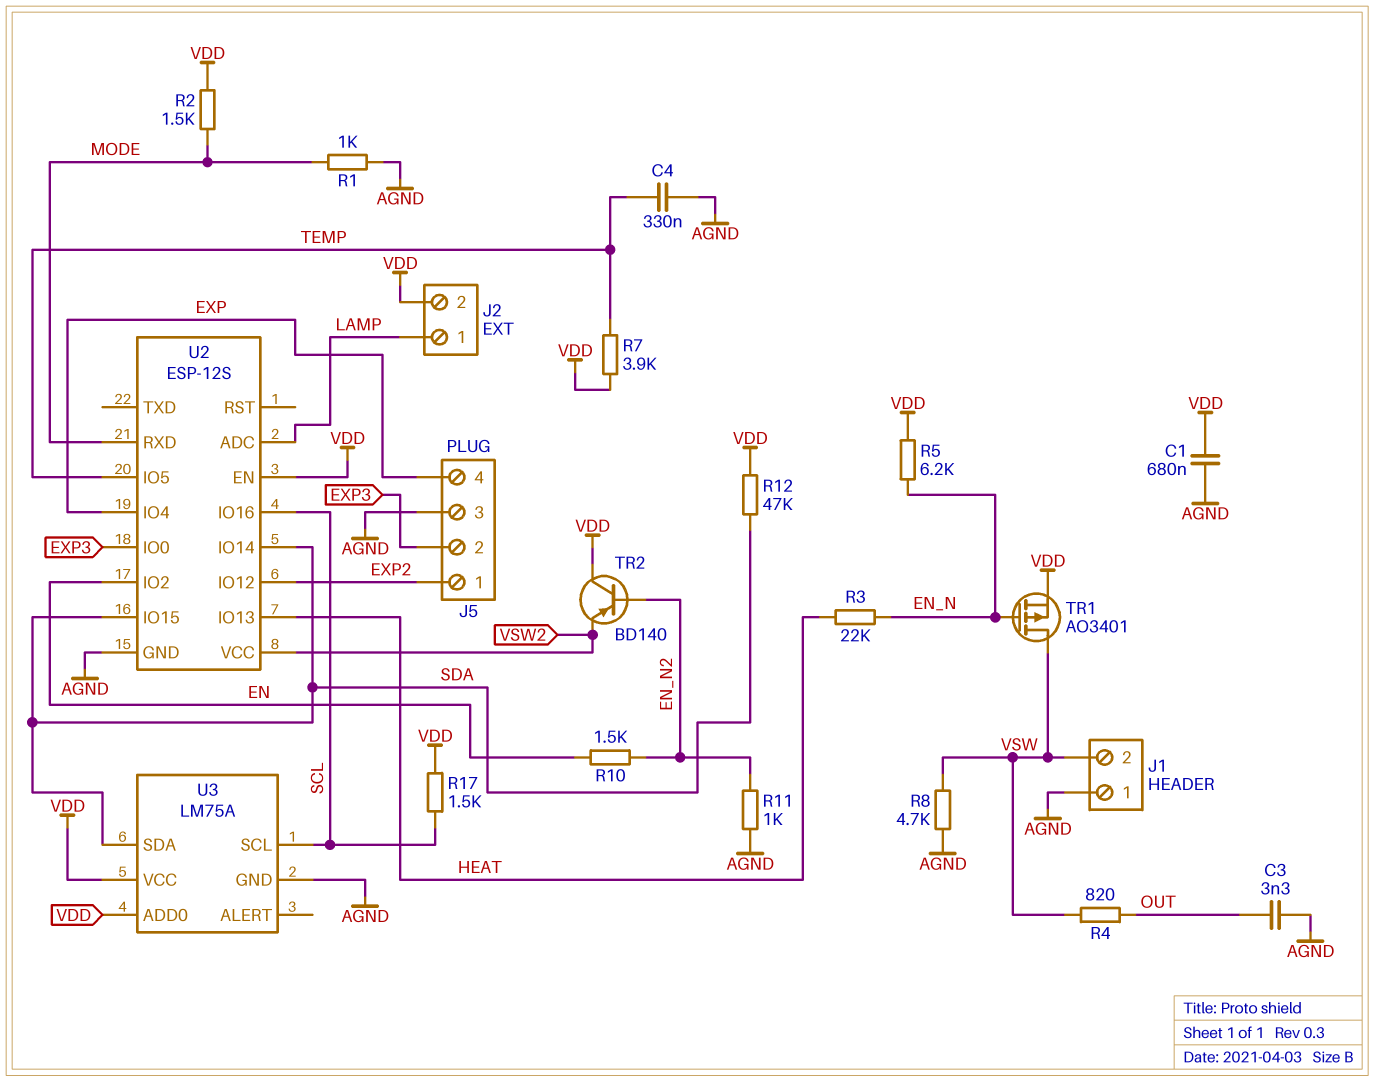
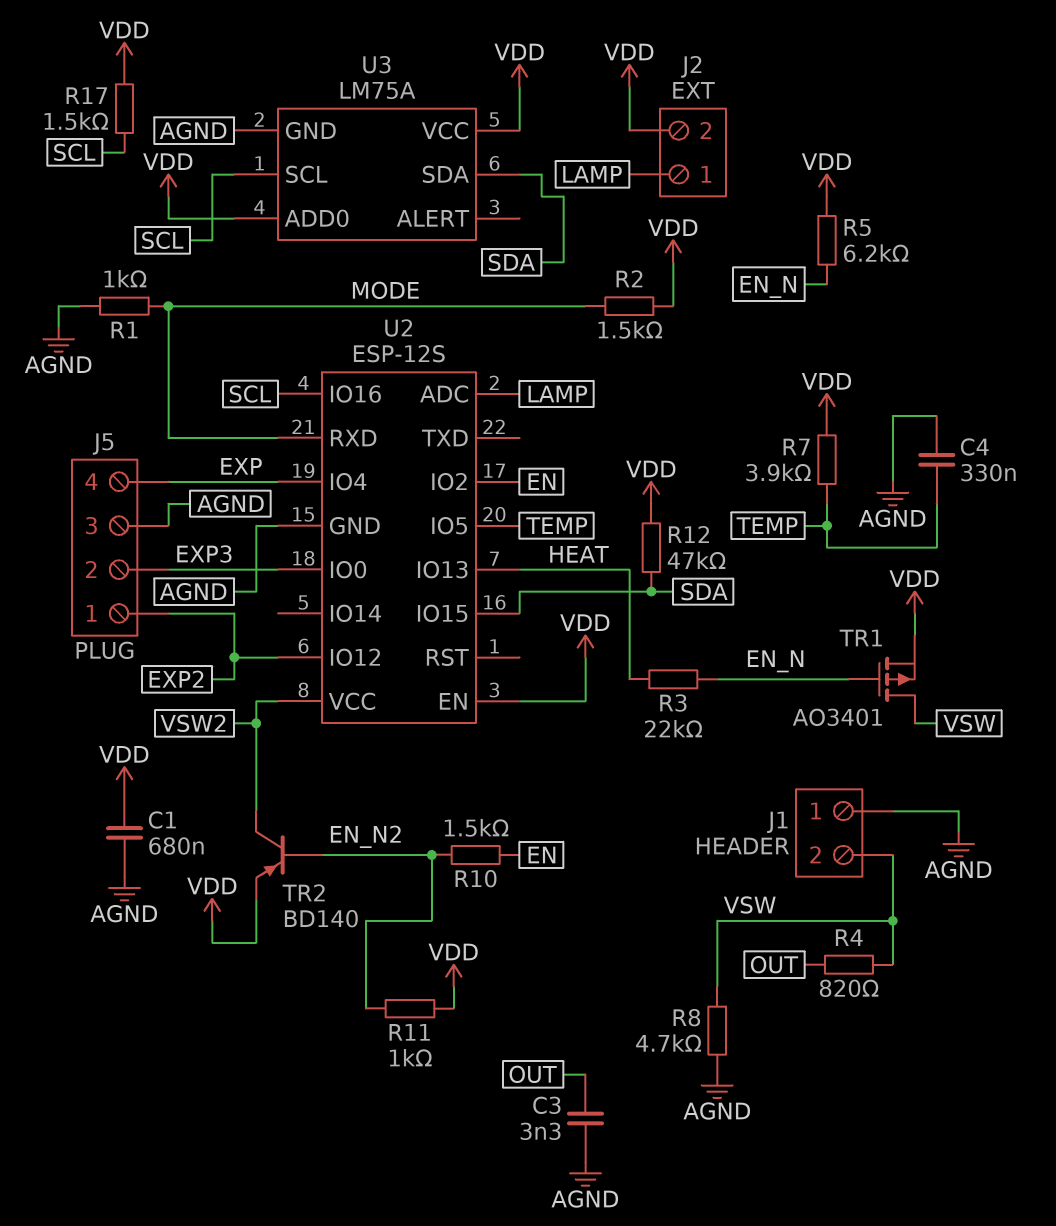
R11: 1k (AGND, EN_N2) -> 1k (EN_N2, VDD)
TR2: PNP BD140 (B EN_N2, C VDD, E VSW2) -> PNP BD140 (B EN_N2, C VSW2, E VDD)
U2 pin IO14: SDA -> none

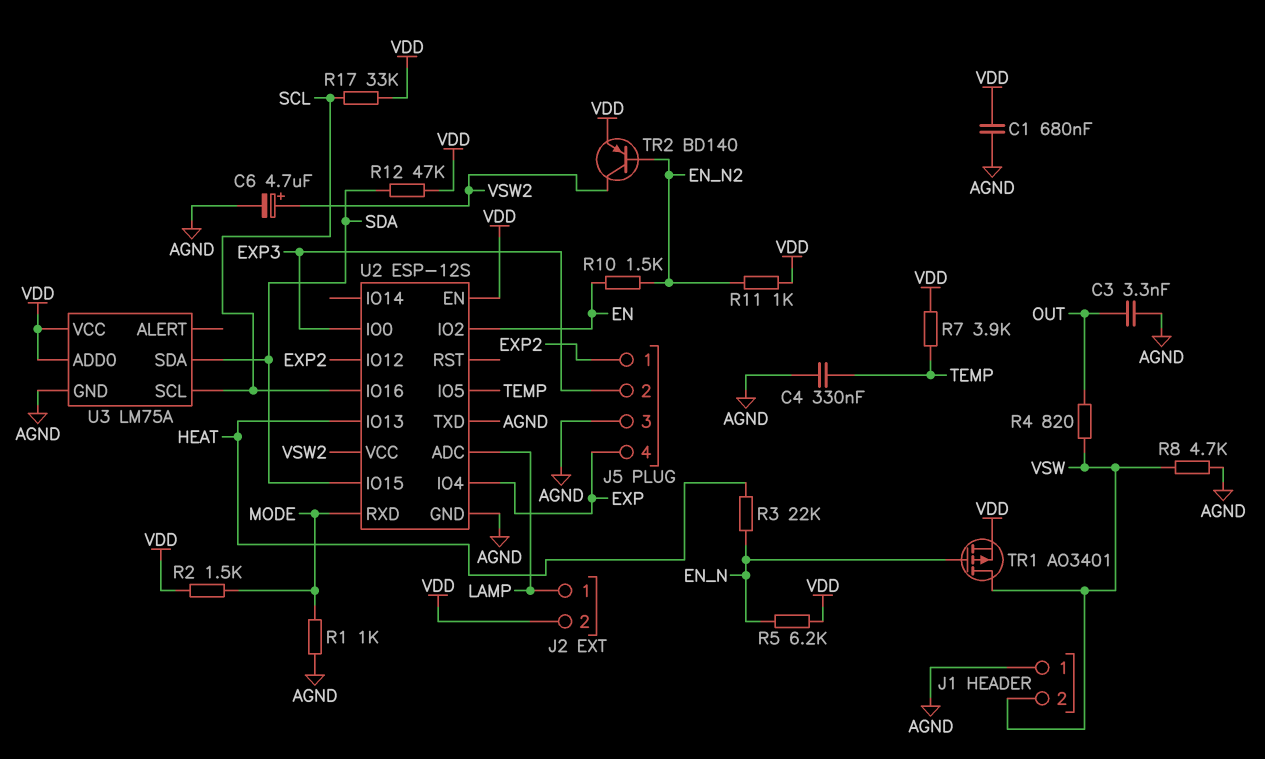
C6: none -> 4.7uF (plus VSW2, minus AGND)
R17: 1.5k (SCL, VDD) -> 33k (SCL, VDD)
U2 pin TXD: none -> AGND

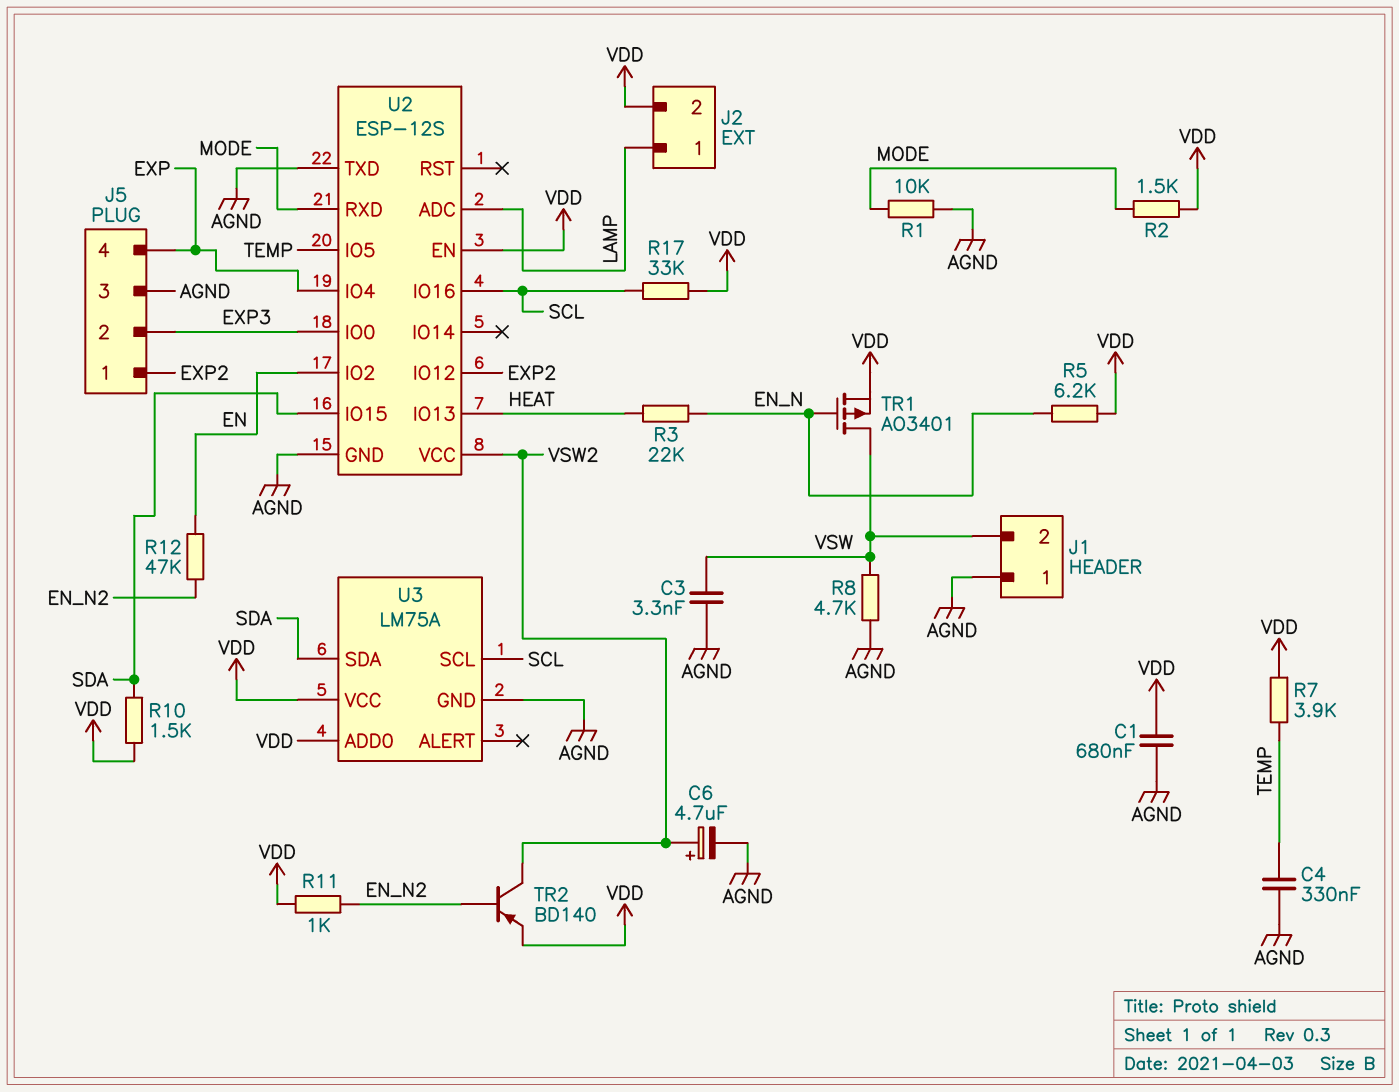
C3: 3.3nF (AGND, OUT) -> 3.3nF (AGND, VSW)
R1: 1k (AGND, MODE) -> 10k (AGND, MODE)
R4: 820 (OUT, VSW) -> none
R10: 1.5k (EN, EN_N2) -> 1.5k (SDA, VDD)
R12: 47k (SDA, VDD) -> 47k (EN, EN_N2)

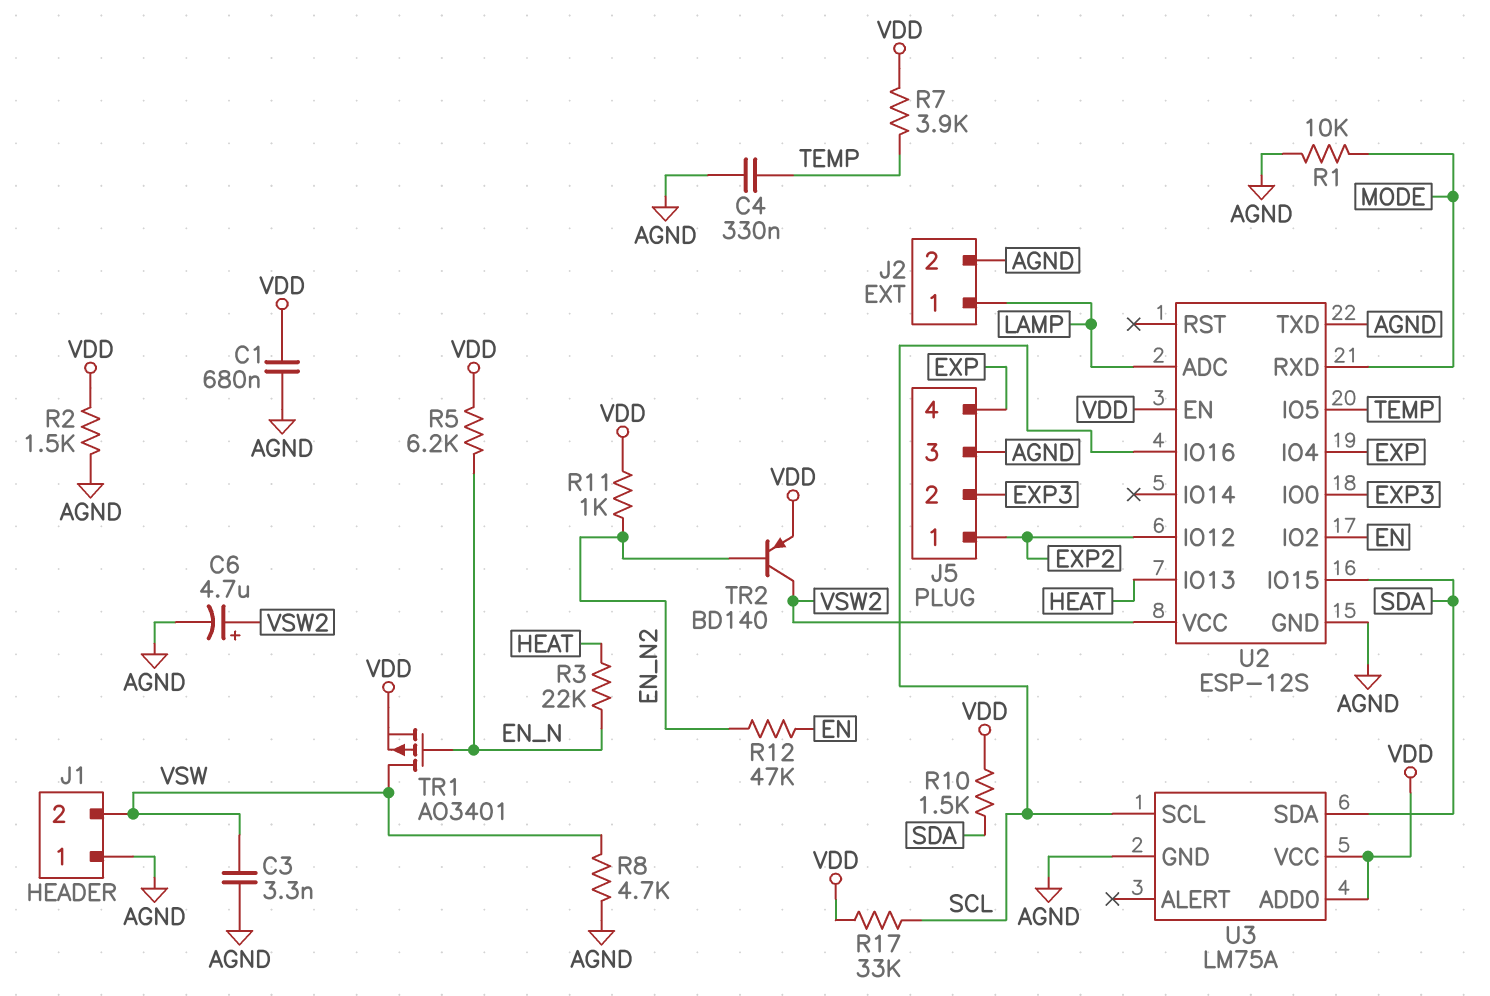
J2 pin 2: VDD -> AGND
R2: 1.5k (MODE, VDD) -> 1.5k (AGND, VDD)

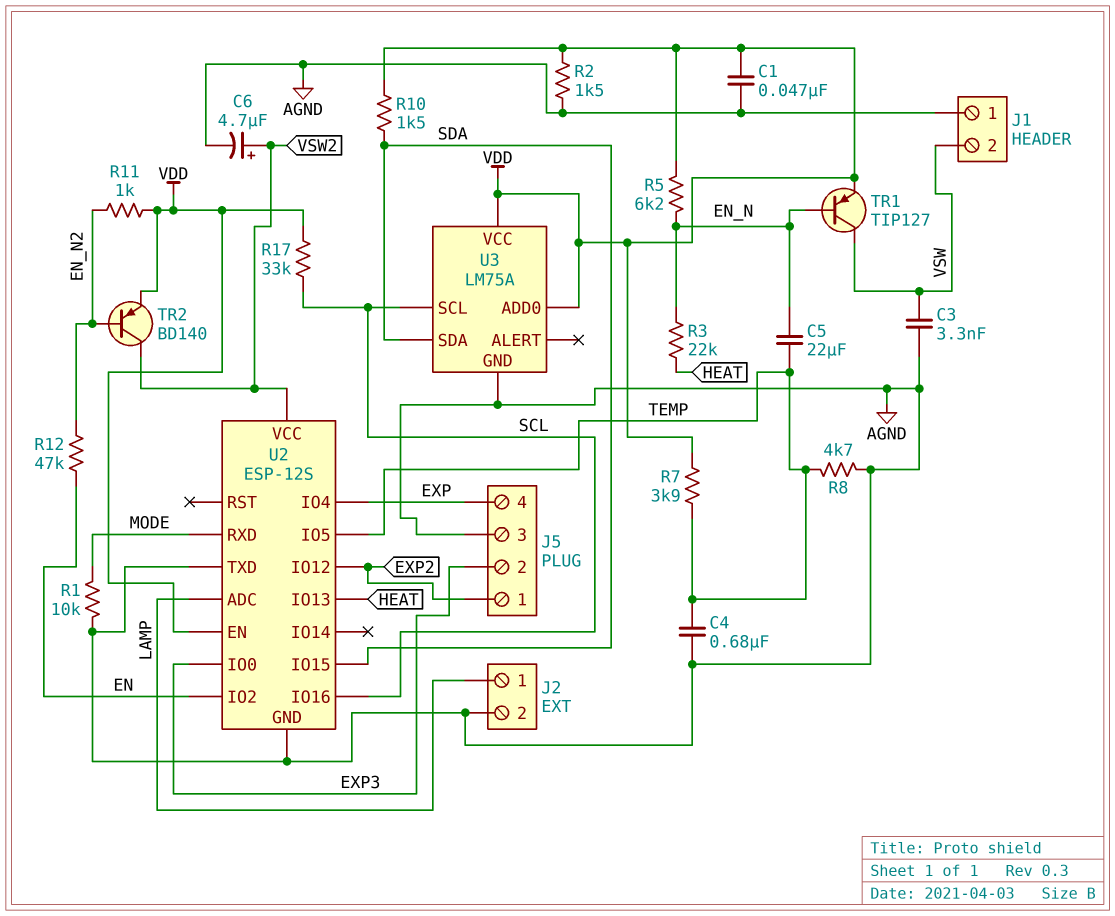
C1: 680nF (AGND, VDD) -> 47nF (AGND, VDD)
C4: 330nF (AGND, TEMP) -> 680nF (AGND, TEMP)
C5: none -> 22uF (EN_N, TEMP)
R8: 4.7k (AGND, VSW) -> 4.7k (AGND, TEMP)
TR1: PMOS AO3401 (G EN_N, D VSW, S VDD) -> PNP TIP127 (B EN_N, C VSW, E VDD)

